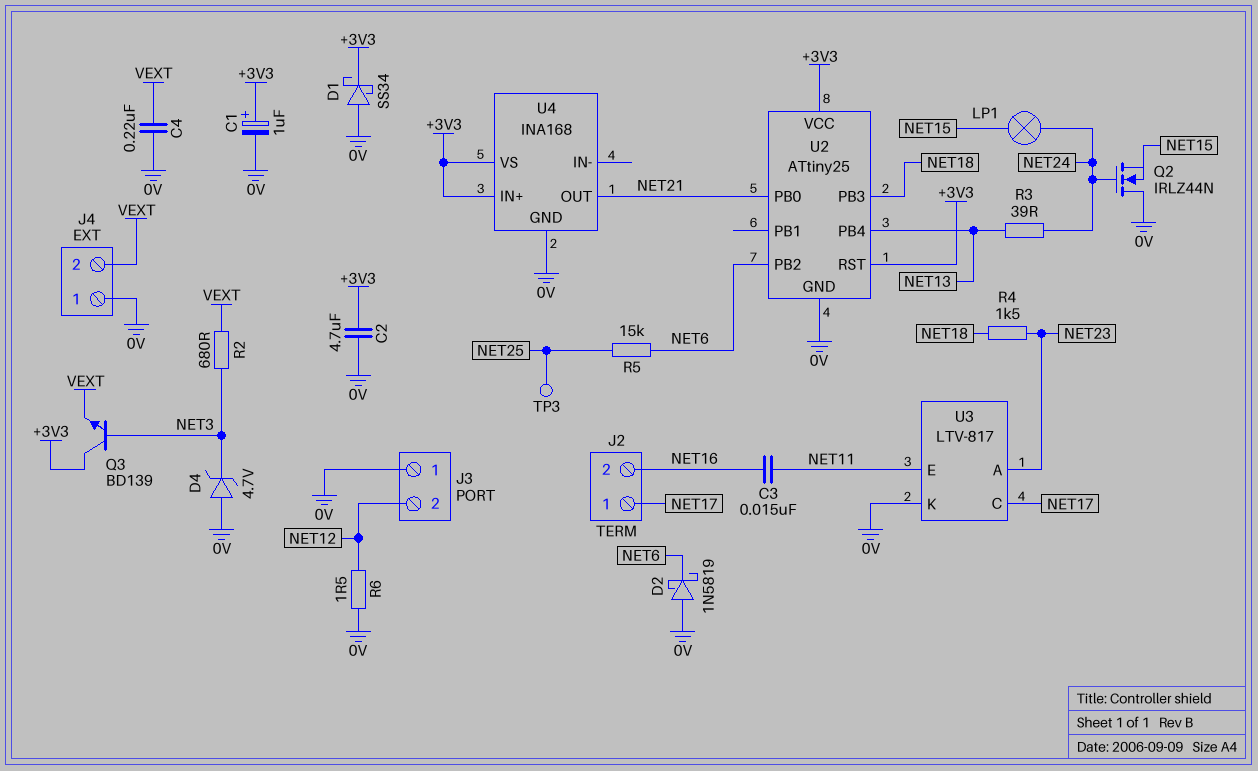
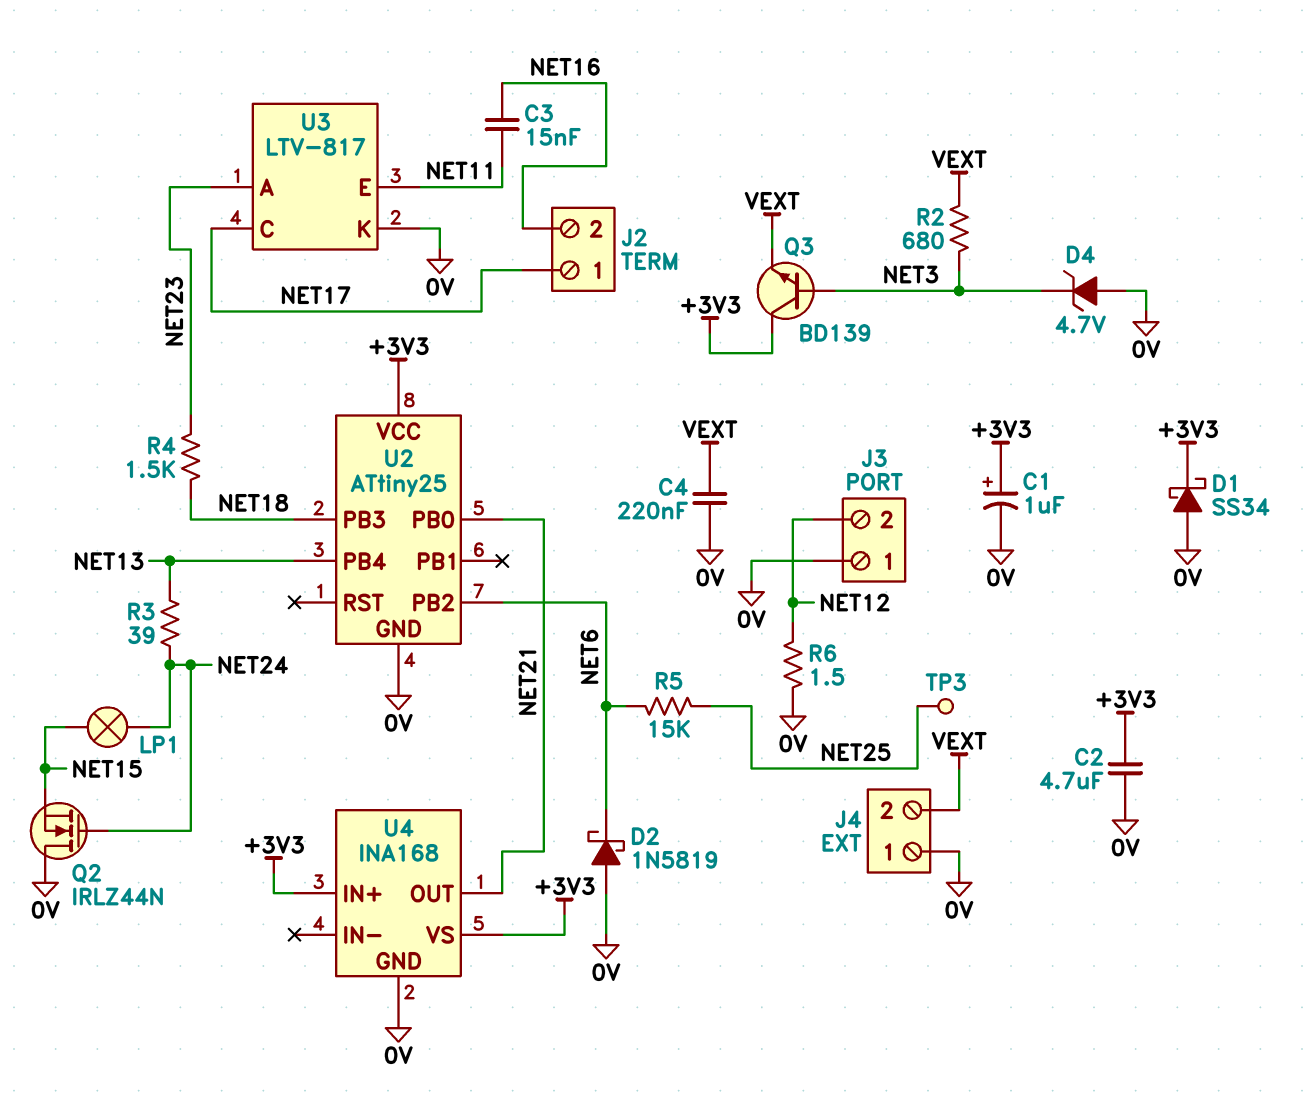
U2 pin RST: +3V3 -> none

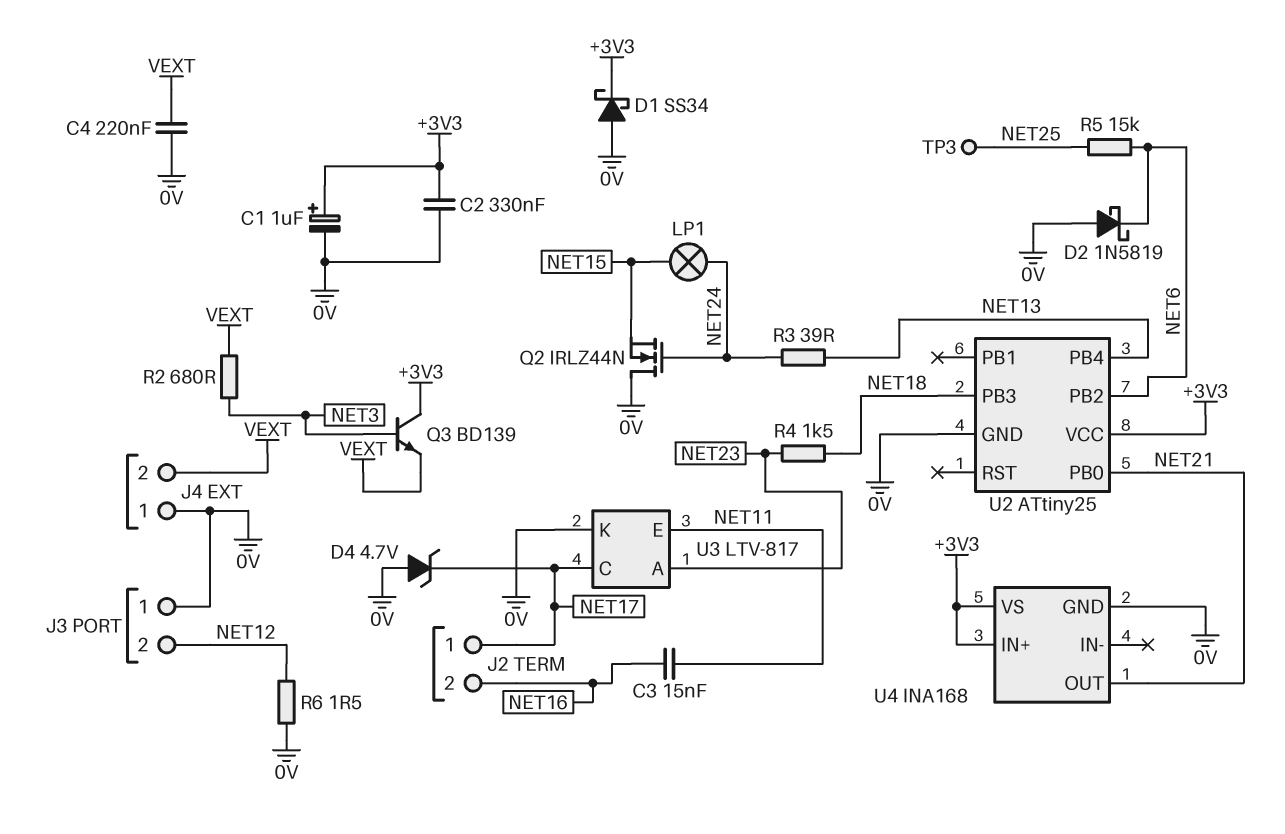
C2: 4.7uF (+3V3, 0V) -> 330nF (+3V3, 0V)
D4: zener 4.7V (A 0V, K NET3) -> zener 4.7V (A 0V, K NET17)

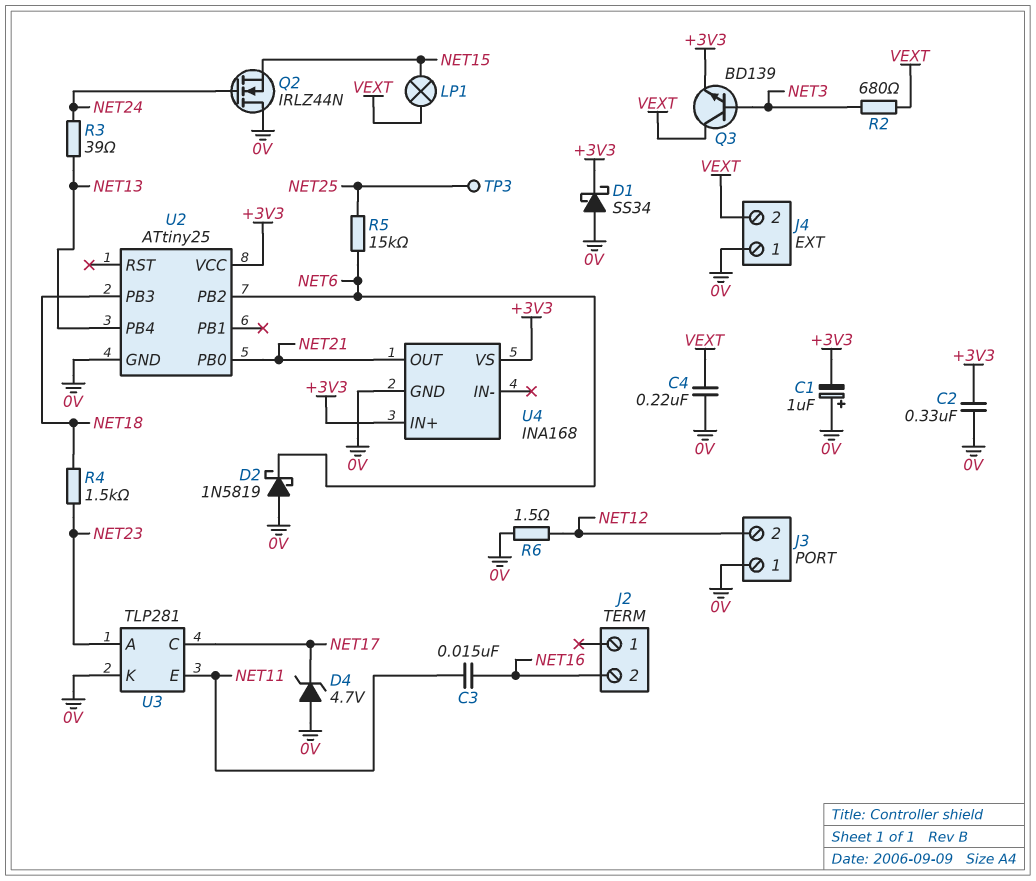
C1: 1uF (plus +3V3, minus 0V) -> 1uF (plus 0V, minus +3V3)
J2 pin 1: NET17 -> none
LP1: lamp (NET15, NET24) -> lamp (NET15, VEXT)
Q3: NPN BD139 (B NET3, C +3V3, E VEXT) -> NPN BD139 (B NET3, C VEXT, E +3V3)
U3: LTV-817 -> TLP281

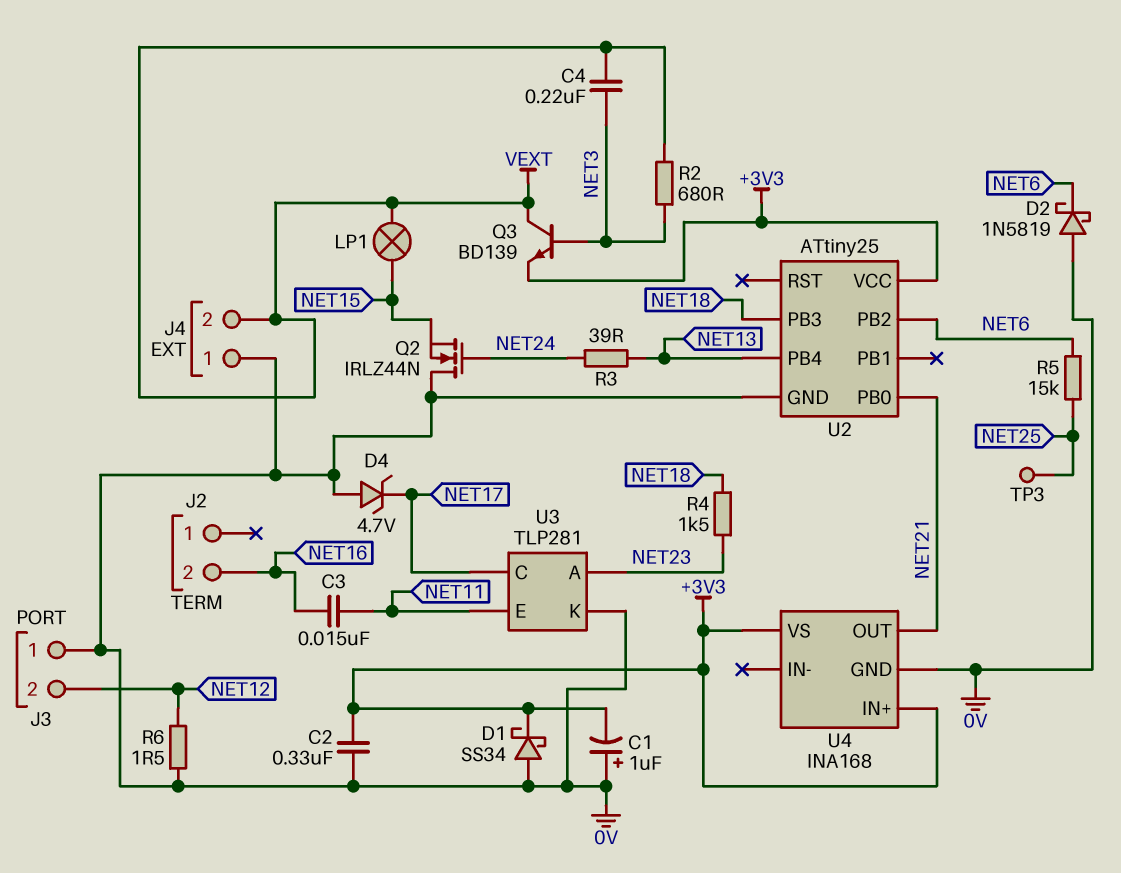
C4: 220nF (0V, VEXT) -> 220nF (NET3, VEXT)

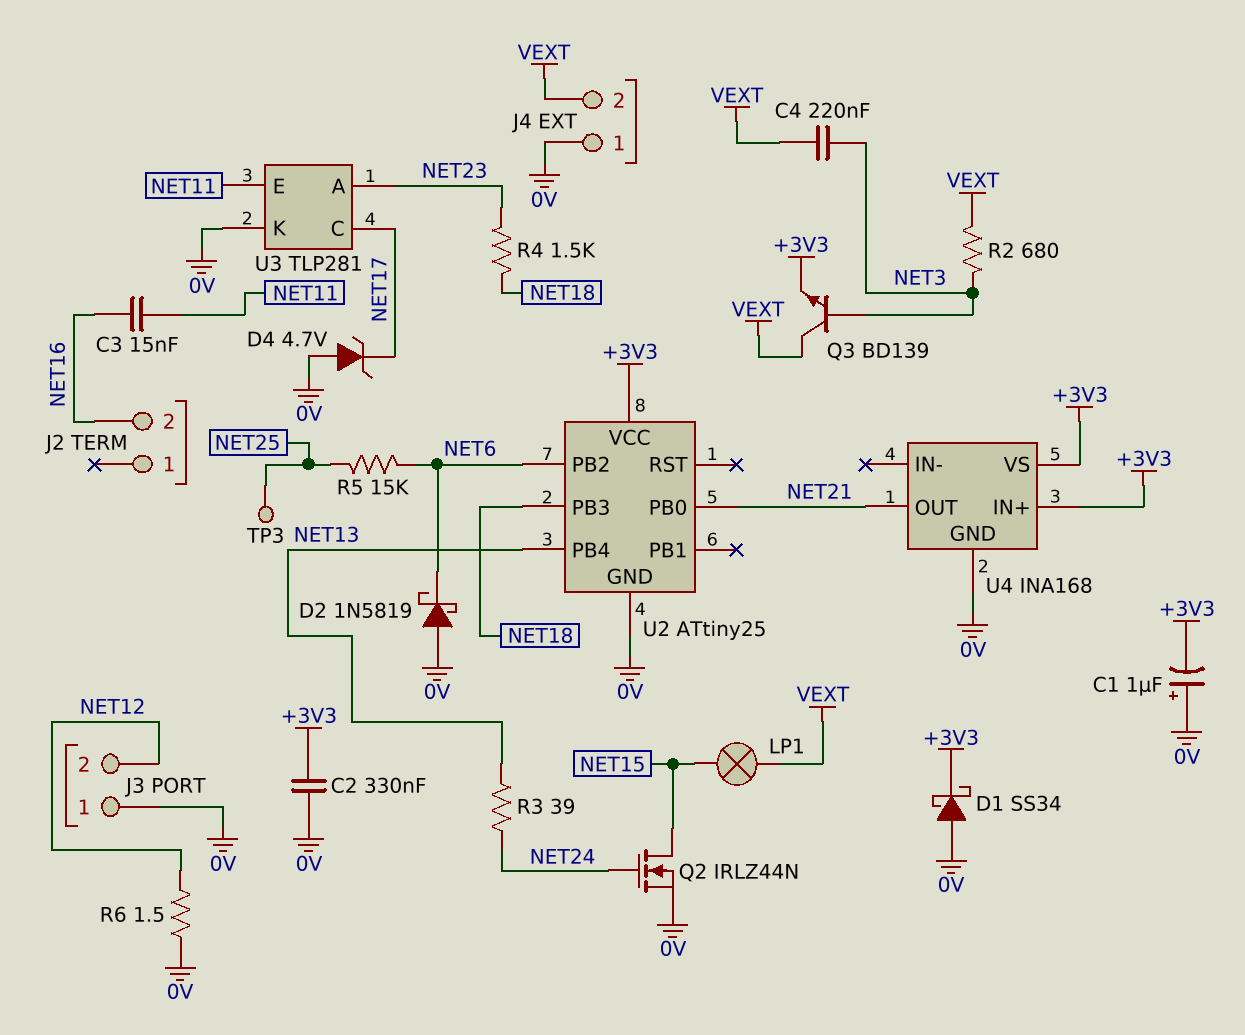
Q2: NMOS IRLZ44N (G NET24, D 0V, S NET15) -> NMOS IRLZ44N (G NET24, D NET15, S 0V)

